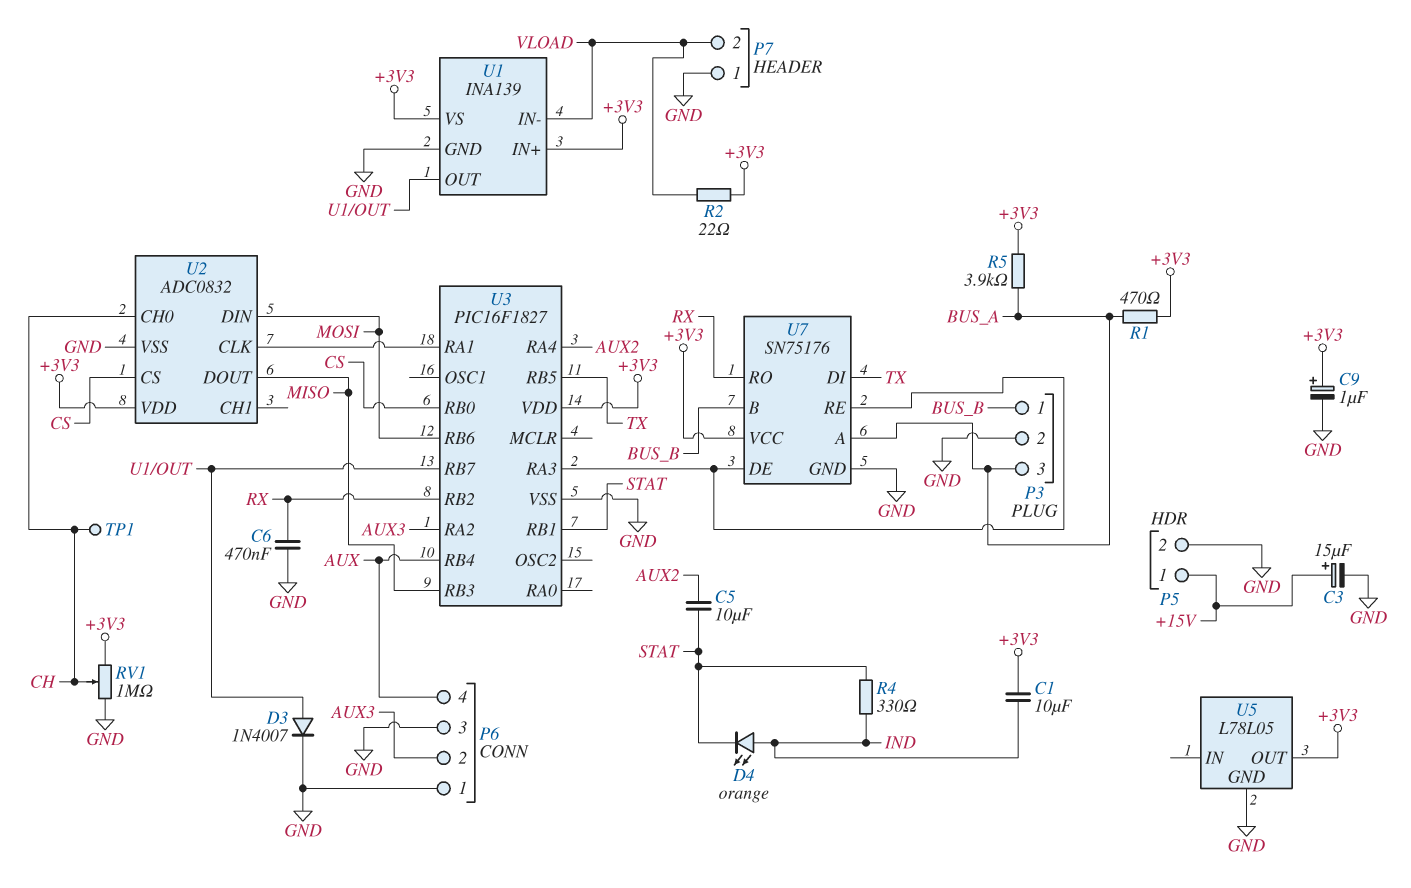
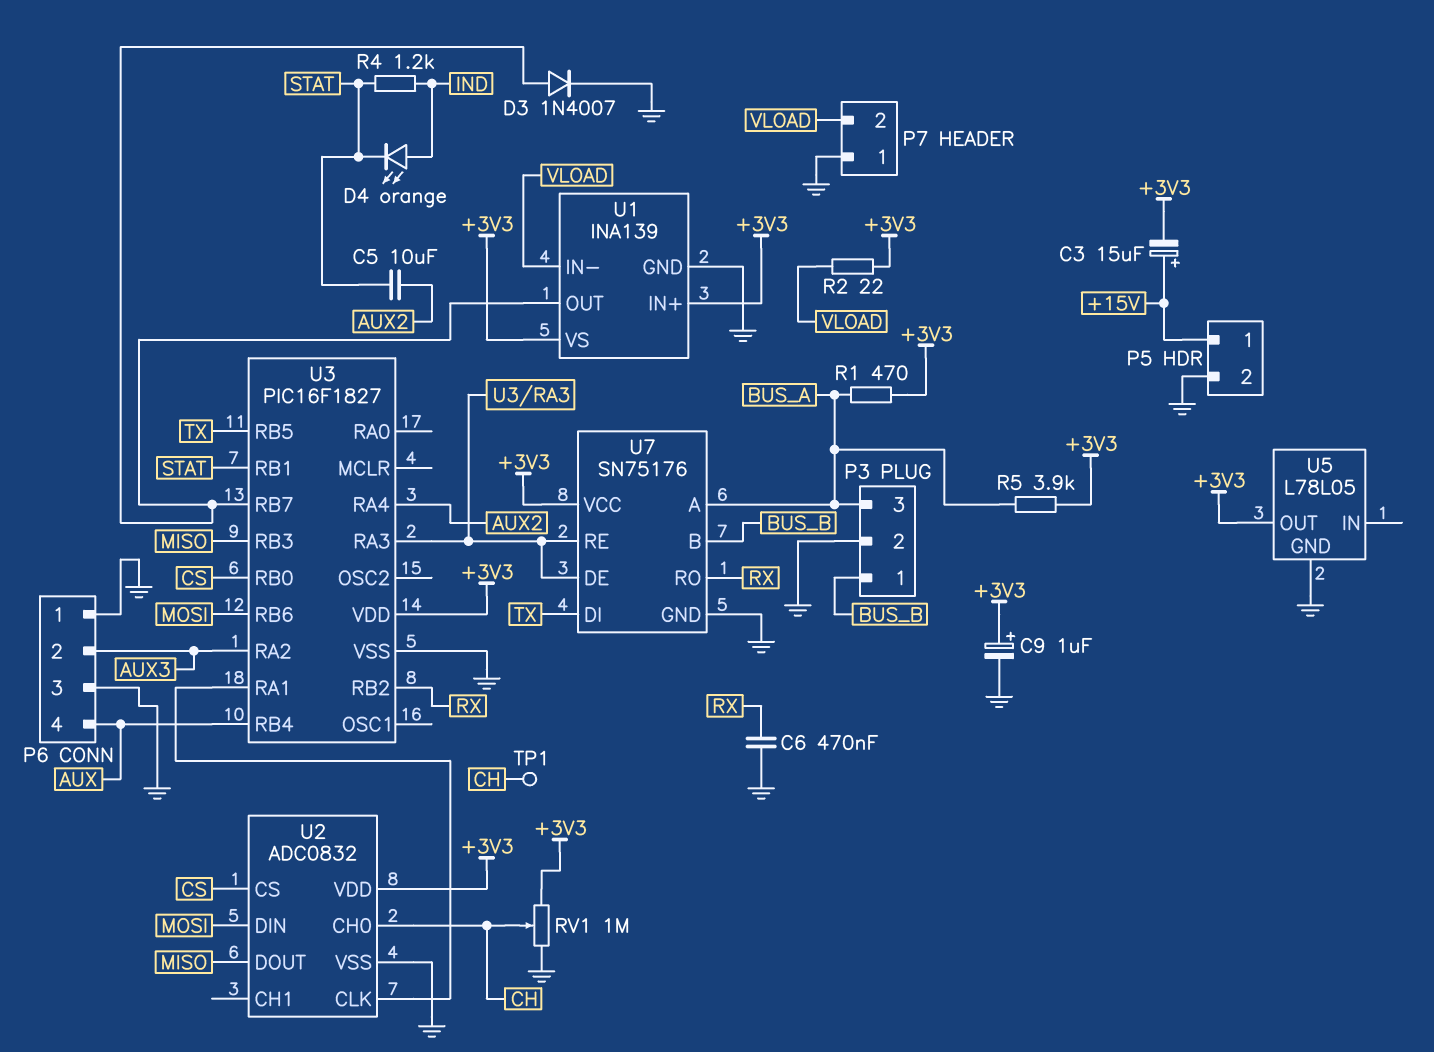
C1: 10uF (+3V3, IND) -> none
C3: 15uF (plus +15V, minus GND) -> 15uF (plus +15V, minus +3V3)
R4: 330 (IND, STAT) -> 1.2k (IND, STAT)

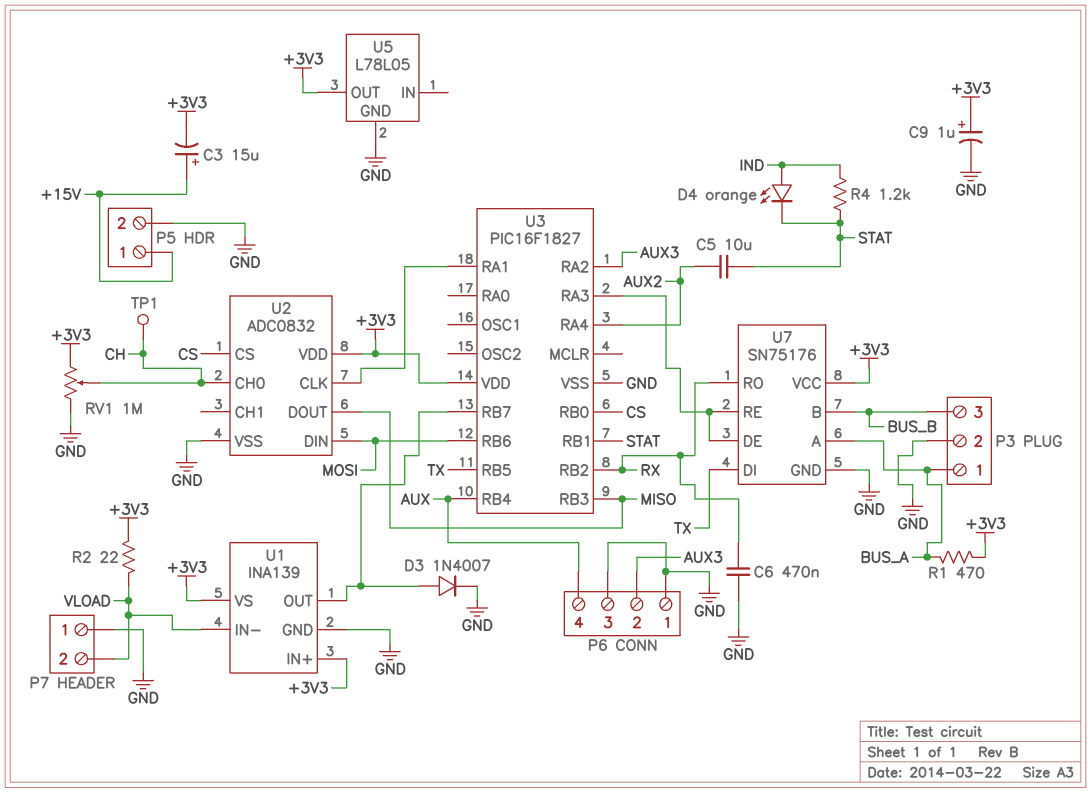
P3 pin 1: BUS_B -> BUS_A
P3 pin 3: BUS_A -> BUS_B
R5: 3.9k (+3V3, BUS_A) -> none

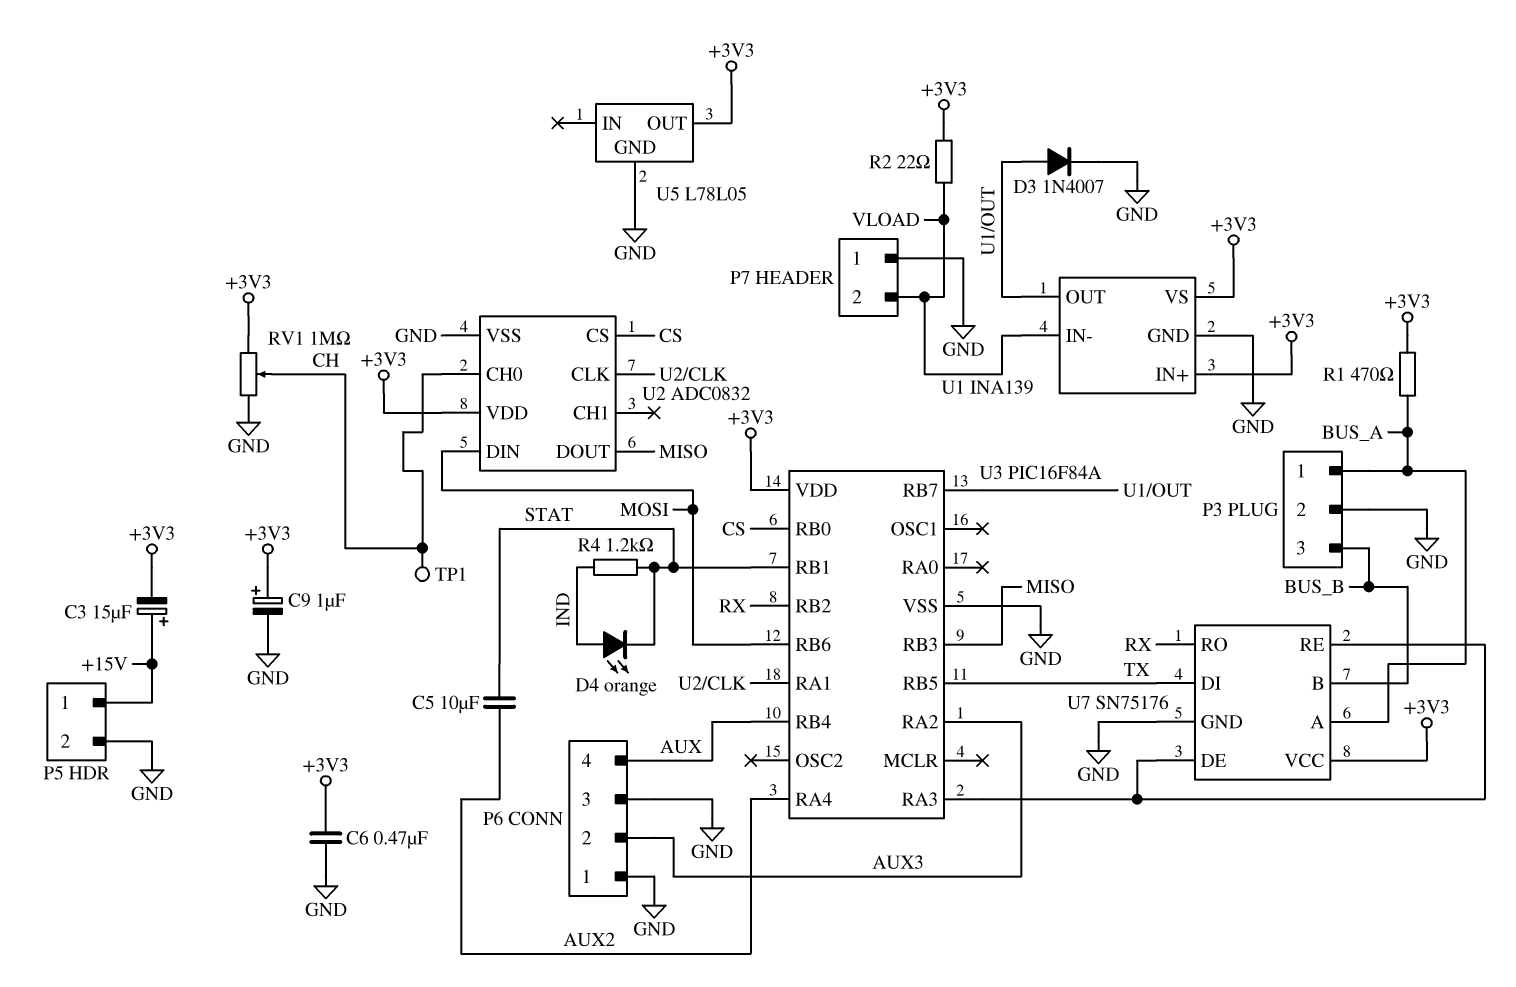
C6: 470nF (GND, RX) -> 470nF (+3V3, GND)
U3: PIC16F1827 -> PIC16F84A

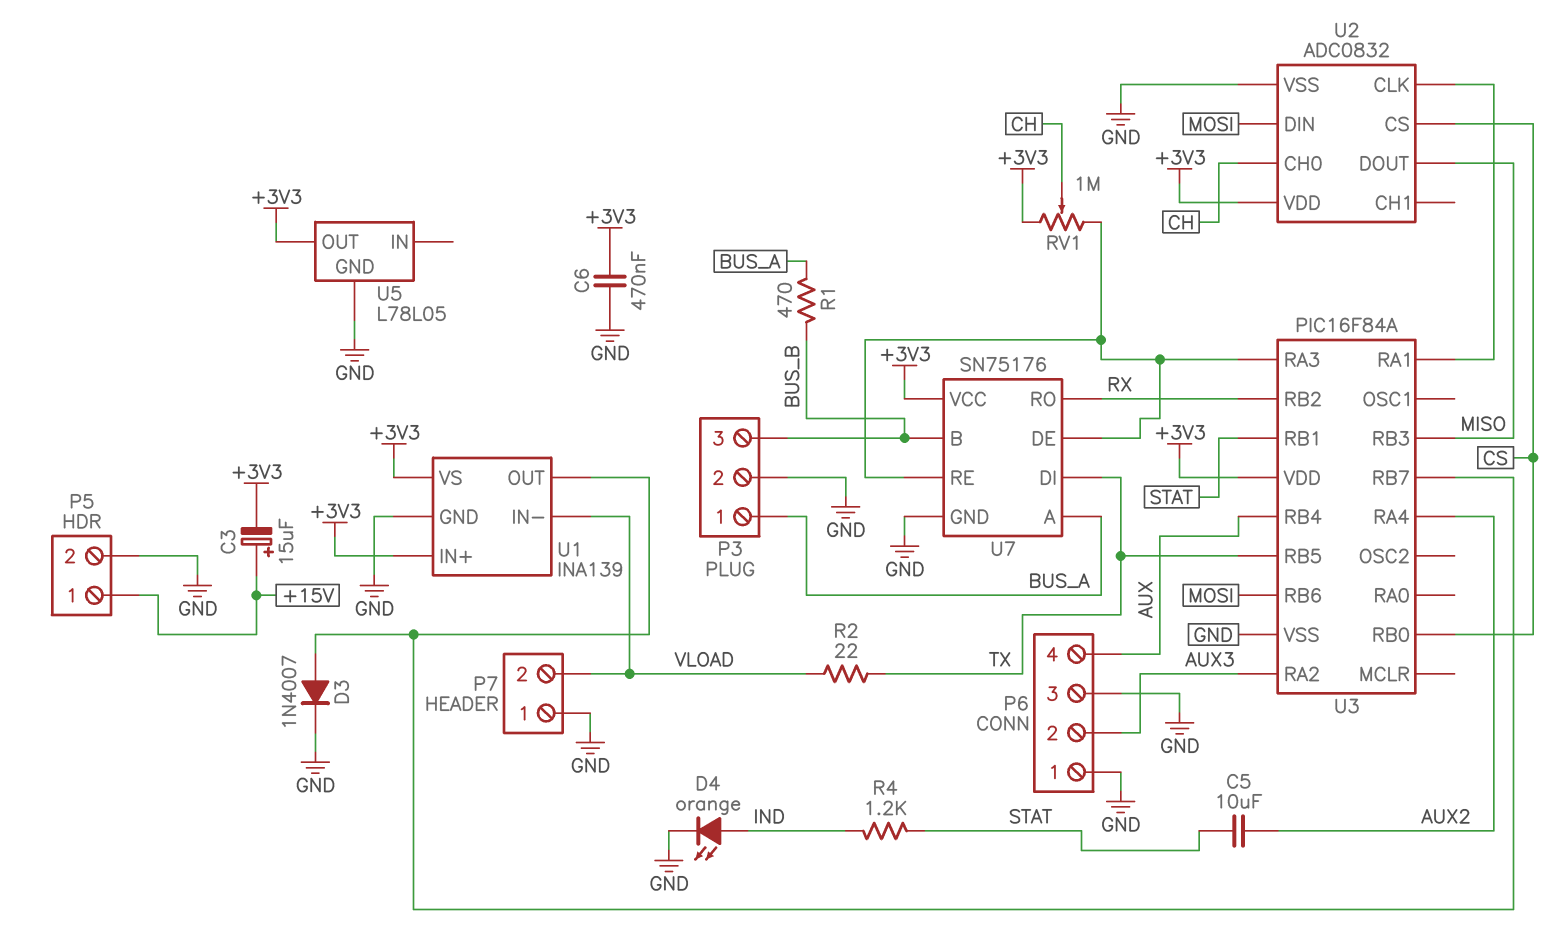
C9: 1uF (plus +3V3, minus GND) -> none
D4: LED orange (A IND, K STAT) -> LED orange (A IND, K GND)
R1: 470 (+3V3, BUS_A) -> 470 (BUS_A, BUS_B)
R2: 22 (+3V3, VLOAD) -> 22 (TX, VLOAD)
RV1: 1M (+3V3, GND, wiper CH) -> 1M (+3V3, U3/RA3, wiper CH)
TP1: test point (CH) -> none

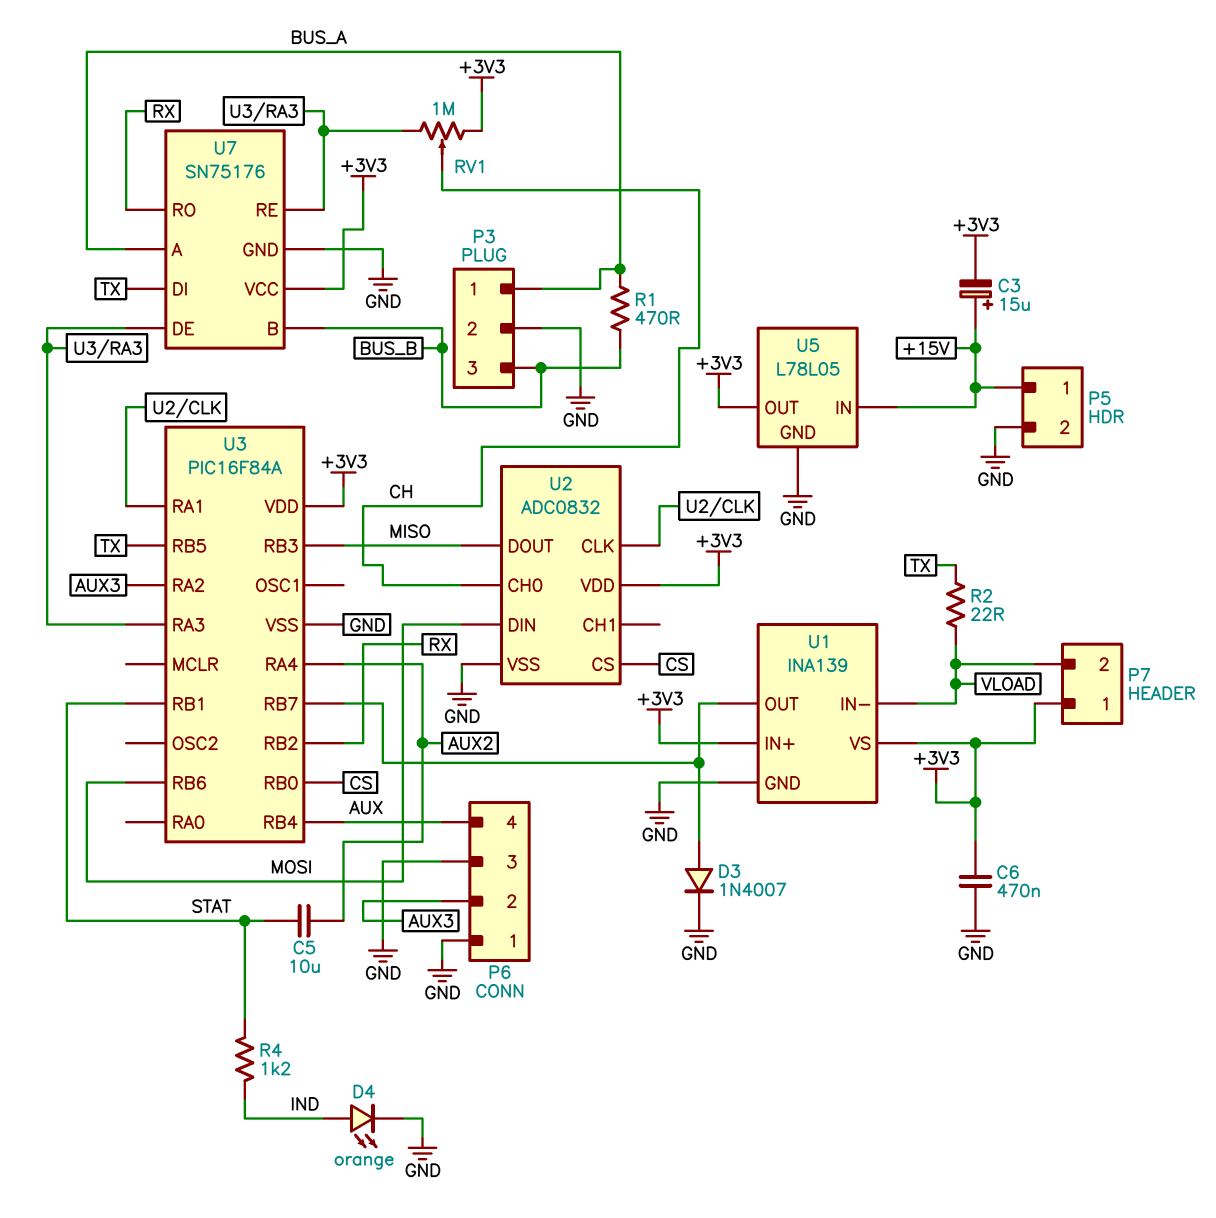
P7 pin 1: GND -> +3V3
U5 pin IN: none -> +15V

